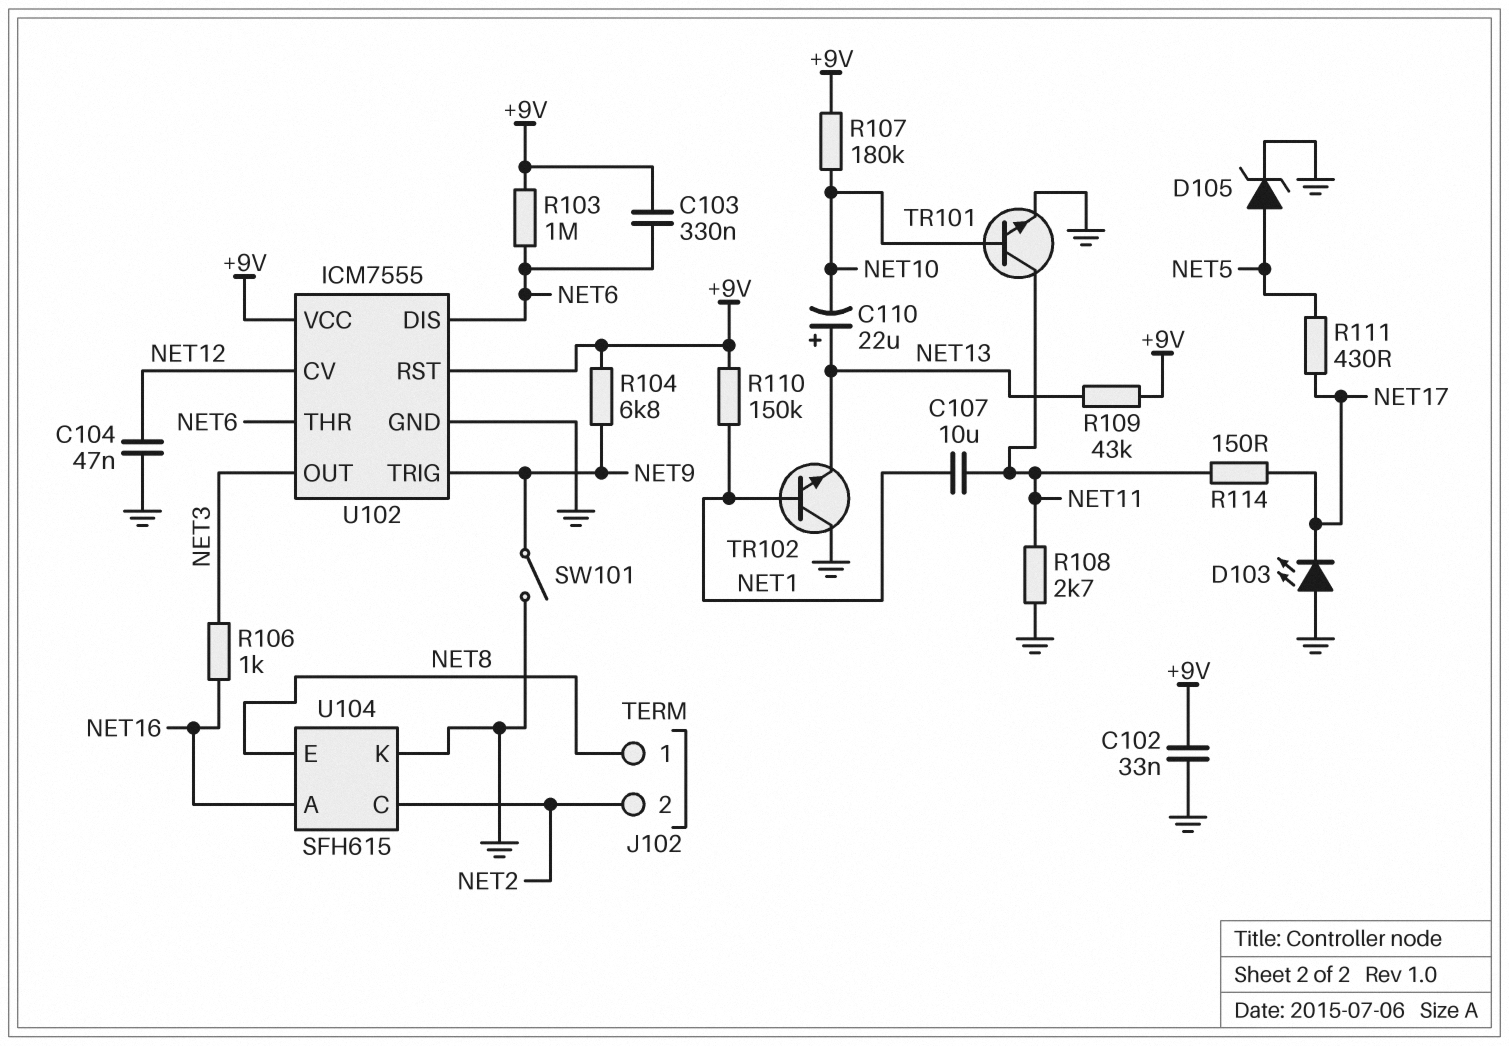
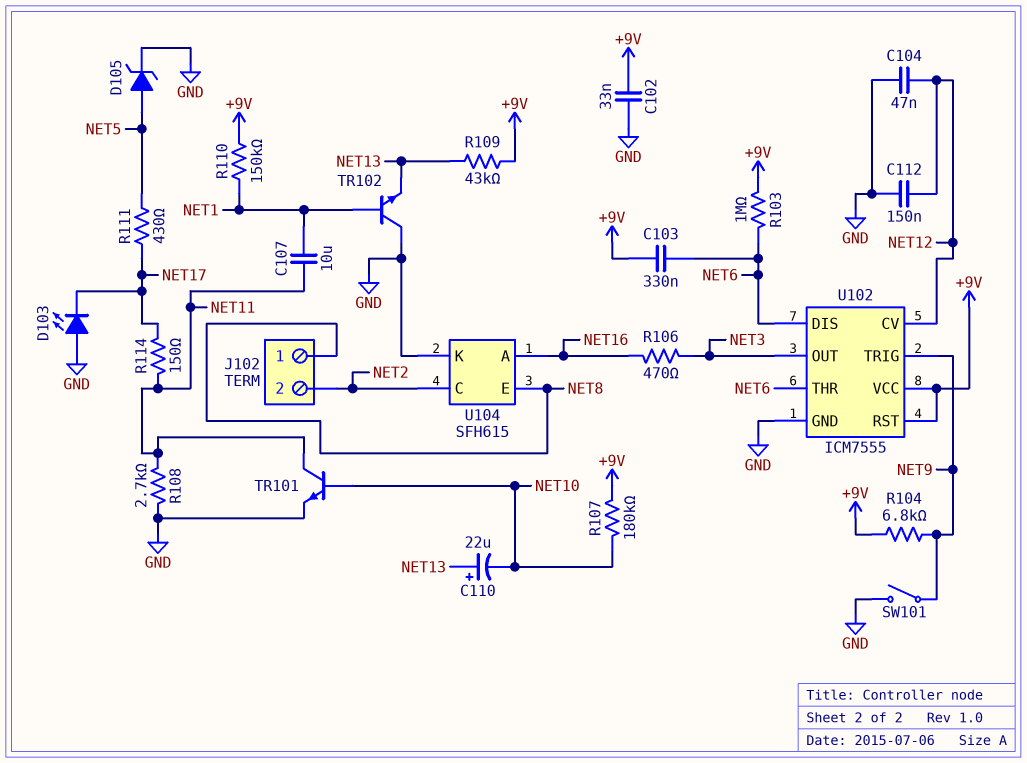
C112: none -> 150nF (GND, NET12)
R106: 1k (NET3, NET16) -> 470 (NET3, NET16)

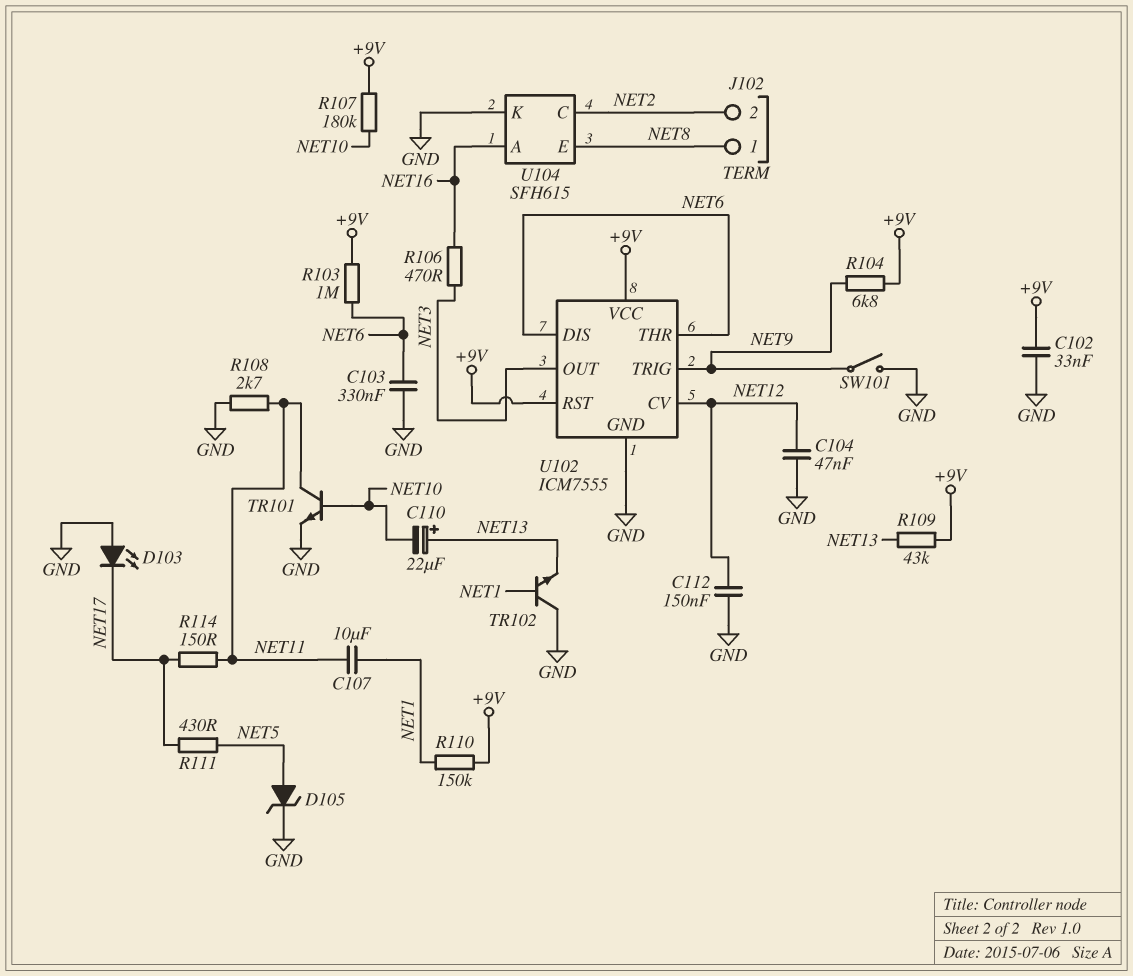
C103: 330nF (+9V, NET6) -> 330nF (GND, NET6)

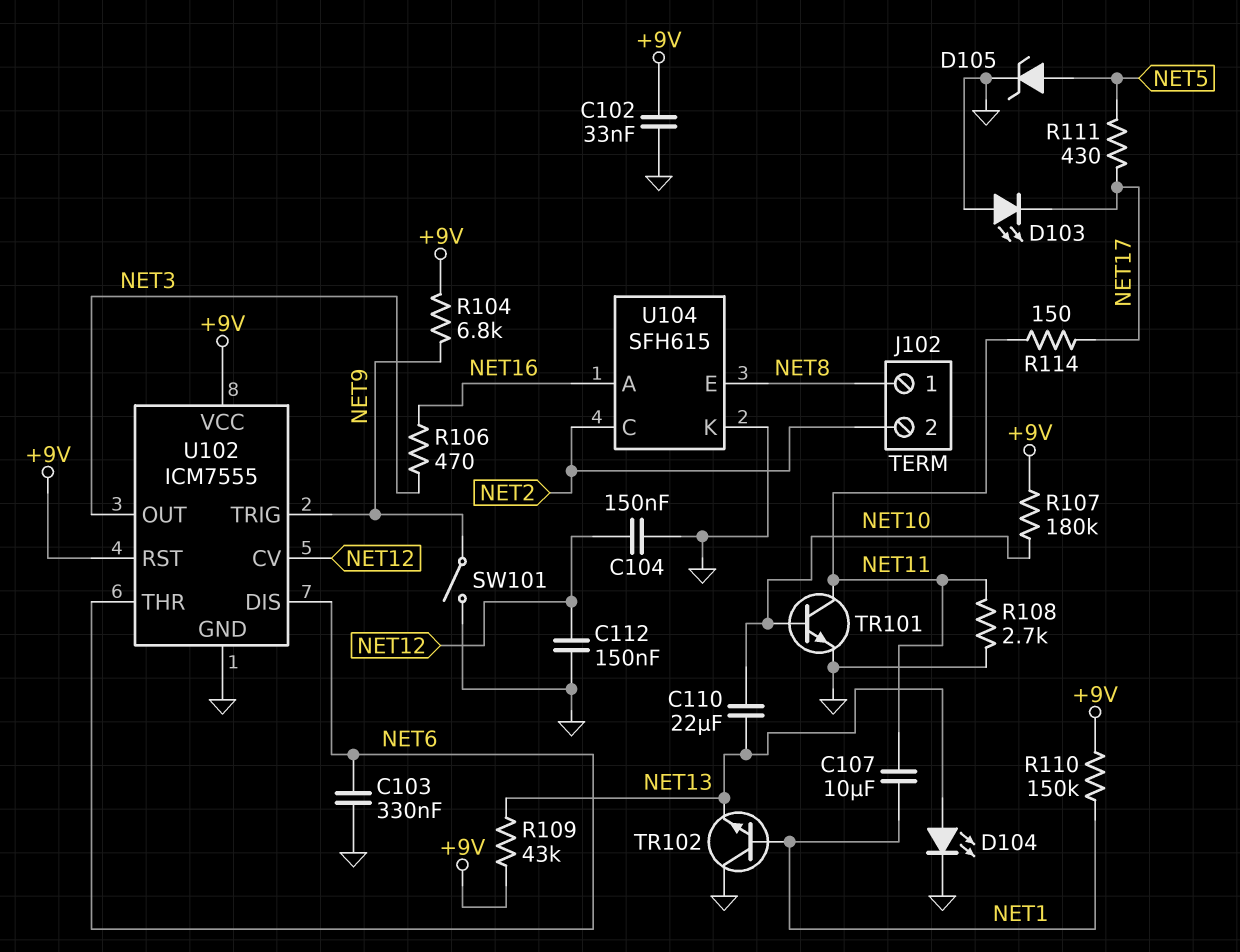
C104: 47nF (GND, NET12) -> 150nF (GND, NET12)
C110: 22uF (plus NET13, minus NET10) -> 22uF (NET10, NET13)
D104: none -> LED (A NET13, K GND)
R103: 1M (+9V, NET6) -> none

